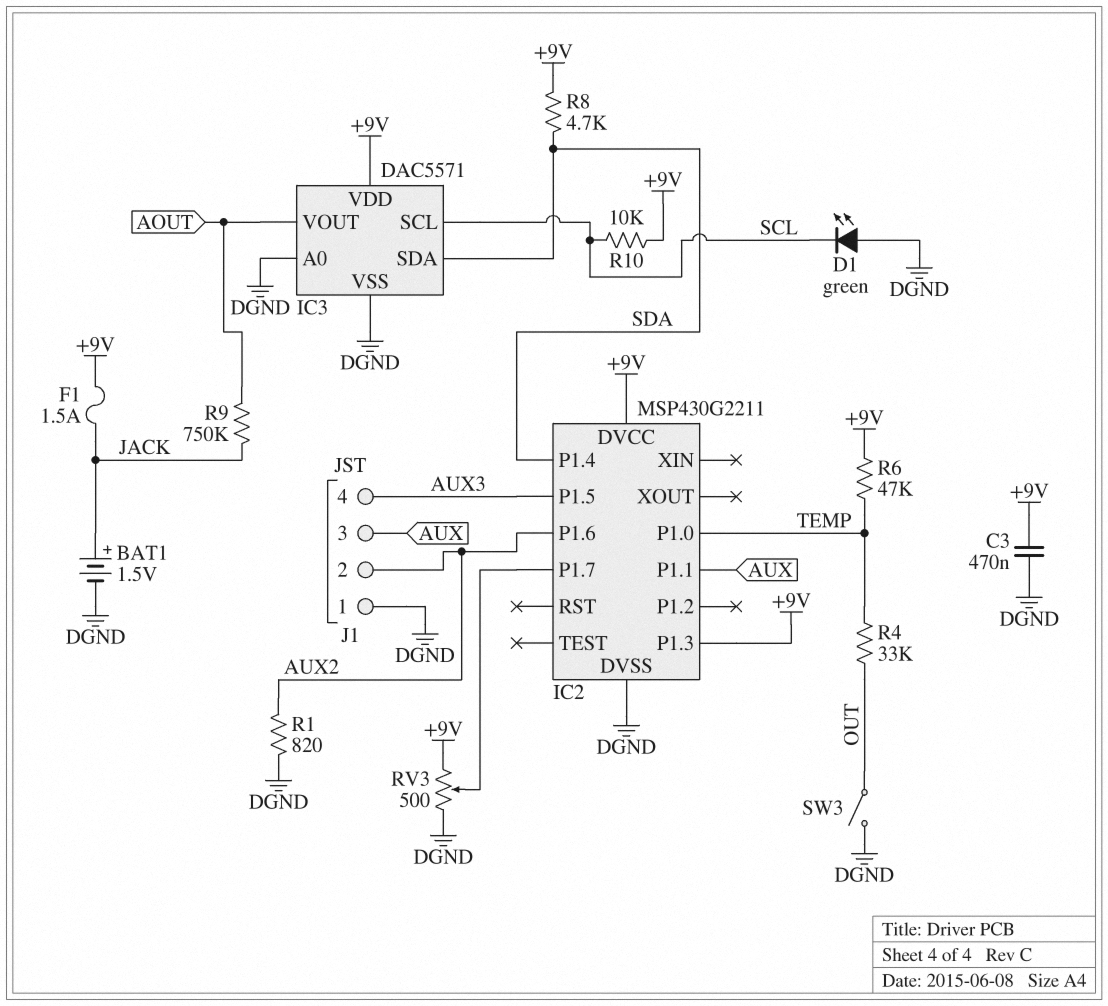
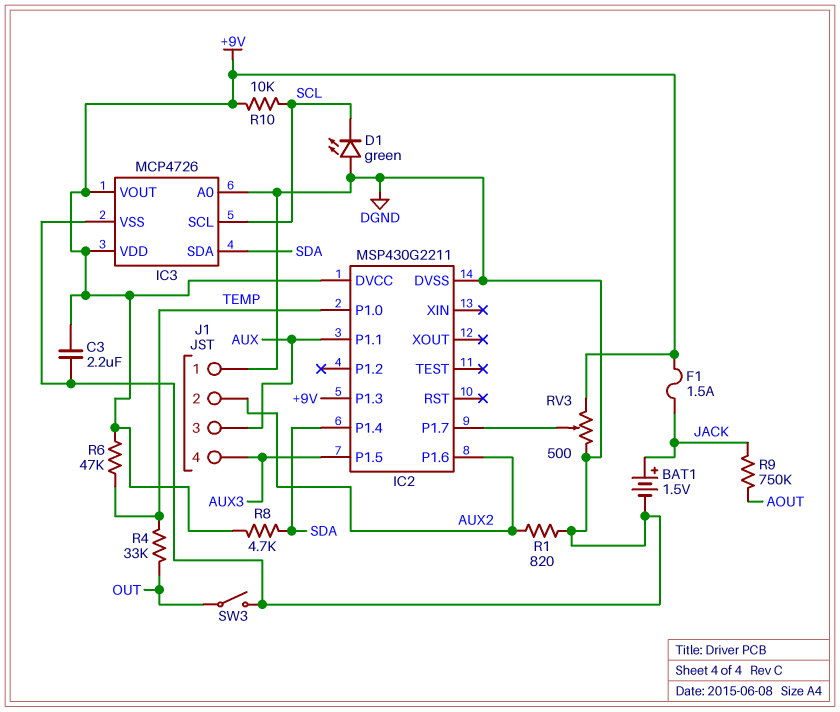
C3: 470nF (+9V, DGND) -> 2.2uF (+9V, DGND)
IC3: DAC5571 -> MCP4726
IC3 pin VOUT: AOUT -> +9V

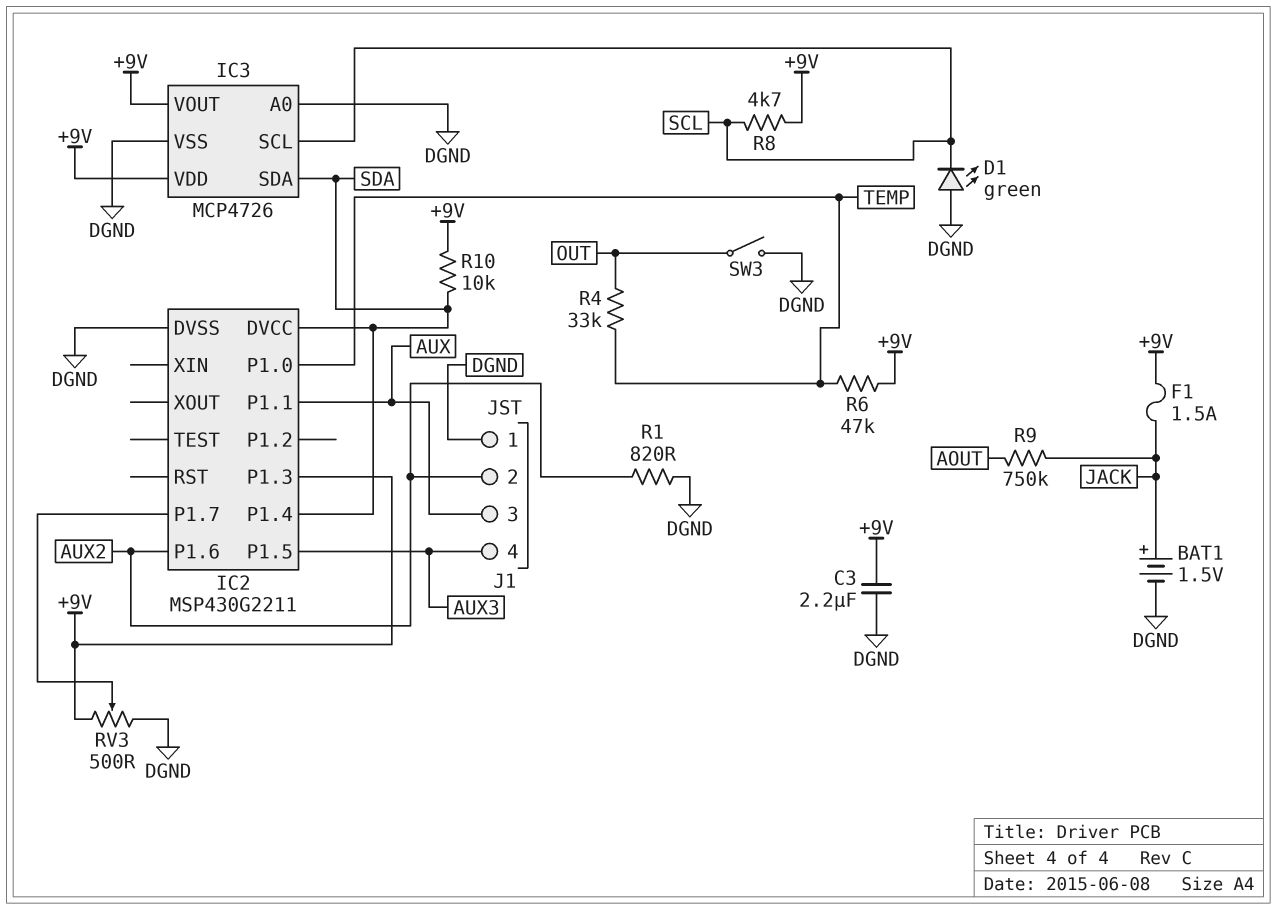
IC2 pin DVCC: +9V -> SDA
R8: 4.7k (+9V, SDA) -> 4.7k (+9V, SCL)
R10: 10k (+9V, SCL) -> 10k (+9V, SDA)

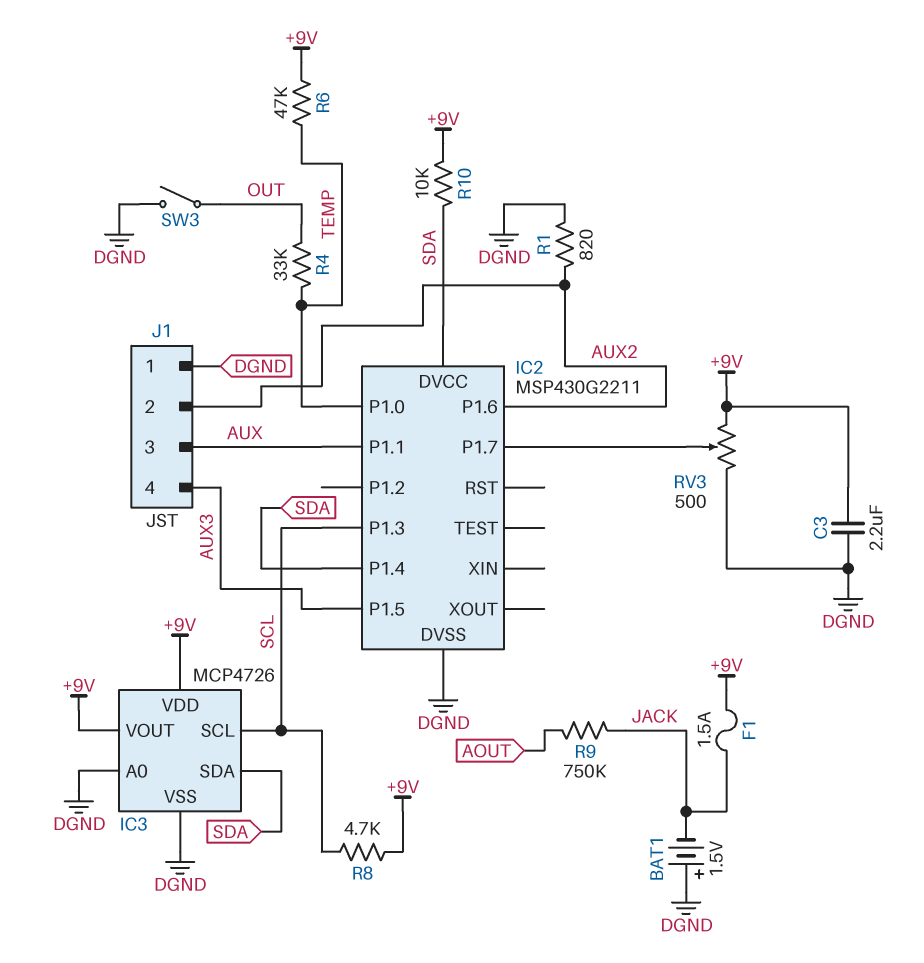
BAT1: 1.5V (plus JACK, minus DGND) -> 1.5V (plus DGND, minus JACK)
D1: LED green (A DGND, K SCL) -> none
IC2 pin P1.3: +9V -> SCL

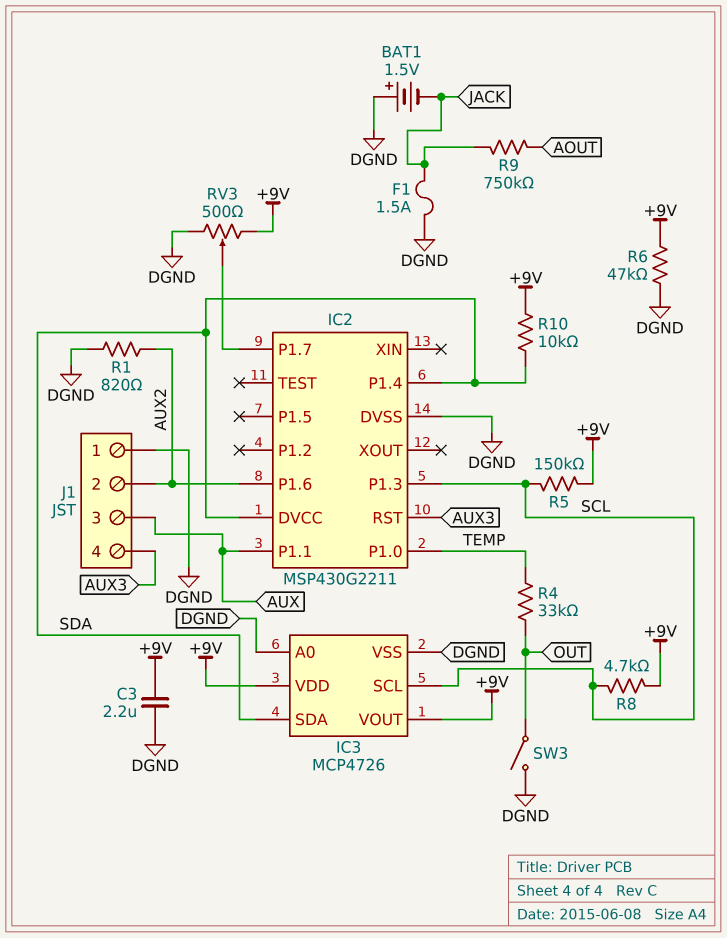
F1: 1.5A (+9V, JACK) -> 1.5A (DGND, JACK)
IC2 pin P1.5: AUX3 -> none
IC2 pin RST: none -> AUX3
R5: none -> 150k (+9V, SCL)
R6: 47k (+9V, TEMP) -> 47k (+9V, DGND)

